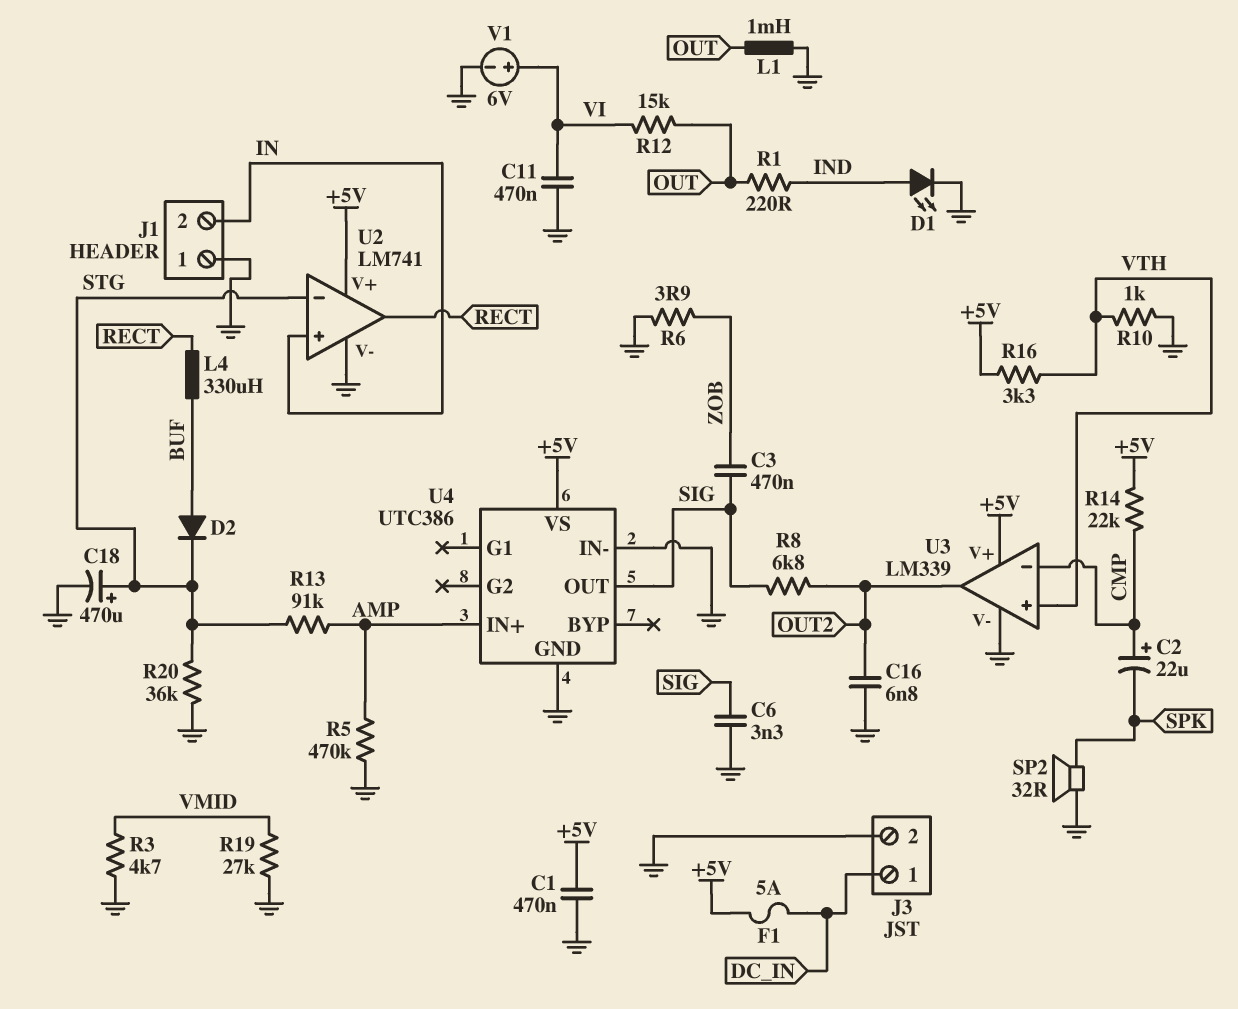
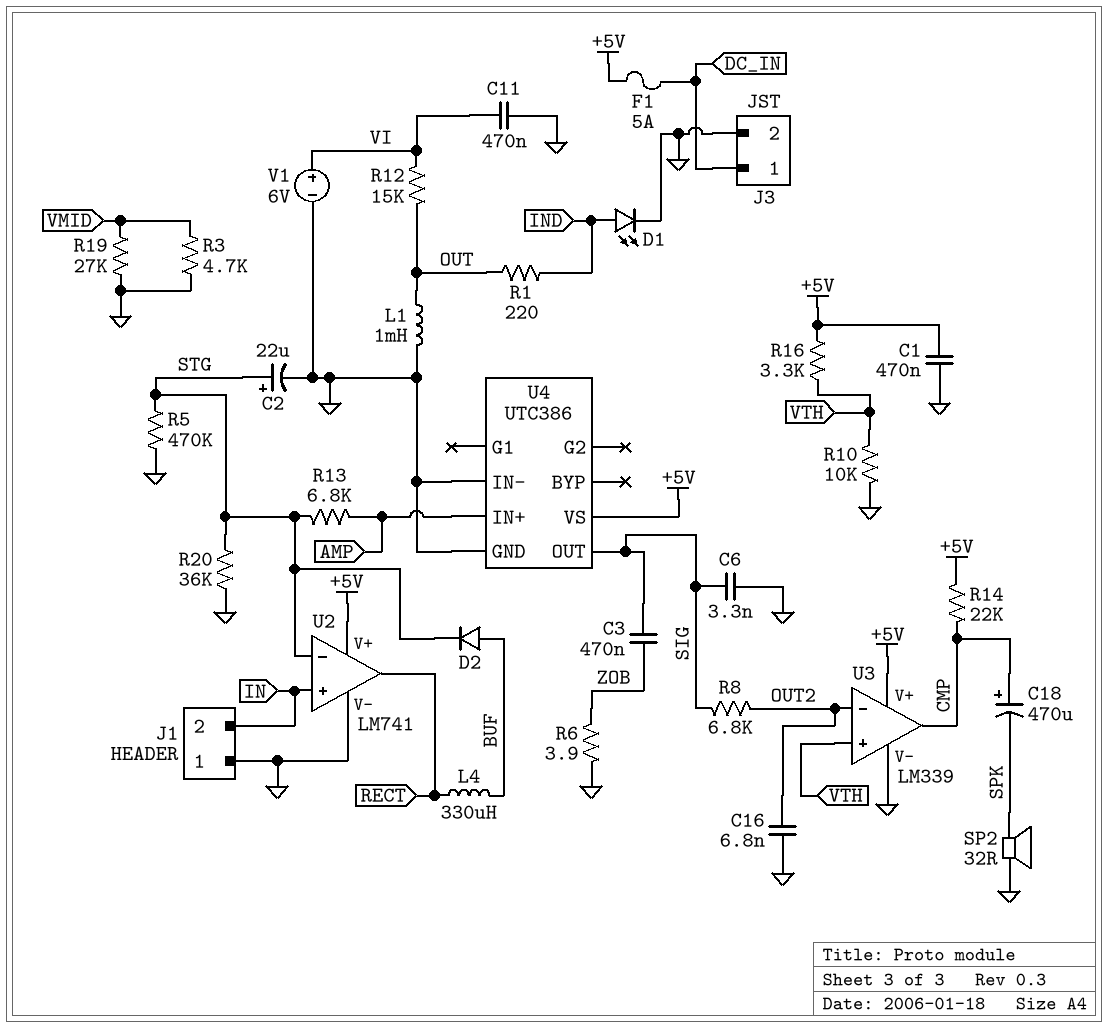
C2: 22uF (plus CMP, minus SPK) -> 22uF (plus STG, minus GND)
C18: 470uF (plus STG, minus GND) -> 470uF (plus CMP, minus SPK)
R5: 470k (AMP, GND) -> 470k (GND, STG)
R10: 1k (GND, VTH) -> 10k (GND, VTH)
R13: 91k (AMP, STG) -> 6.8k (AMP, STG)
U3 pin in-: CMP -> OUT2
U3 pin out: OUT2 -> CMP

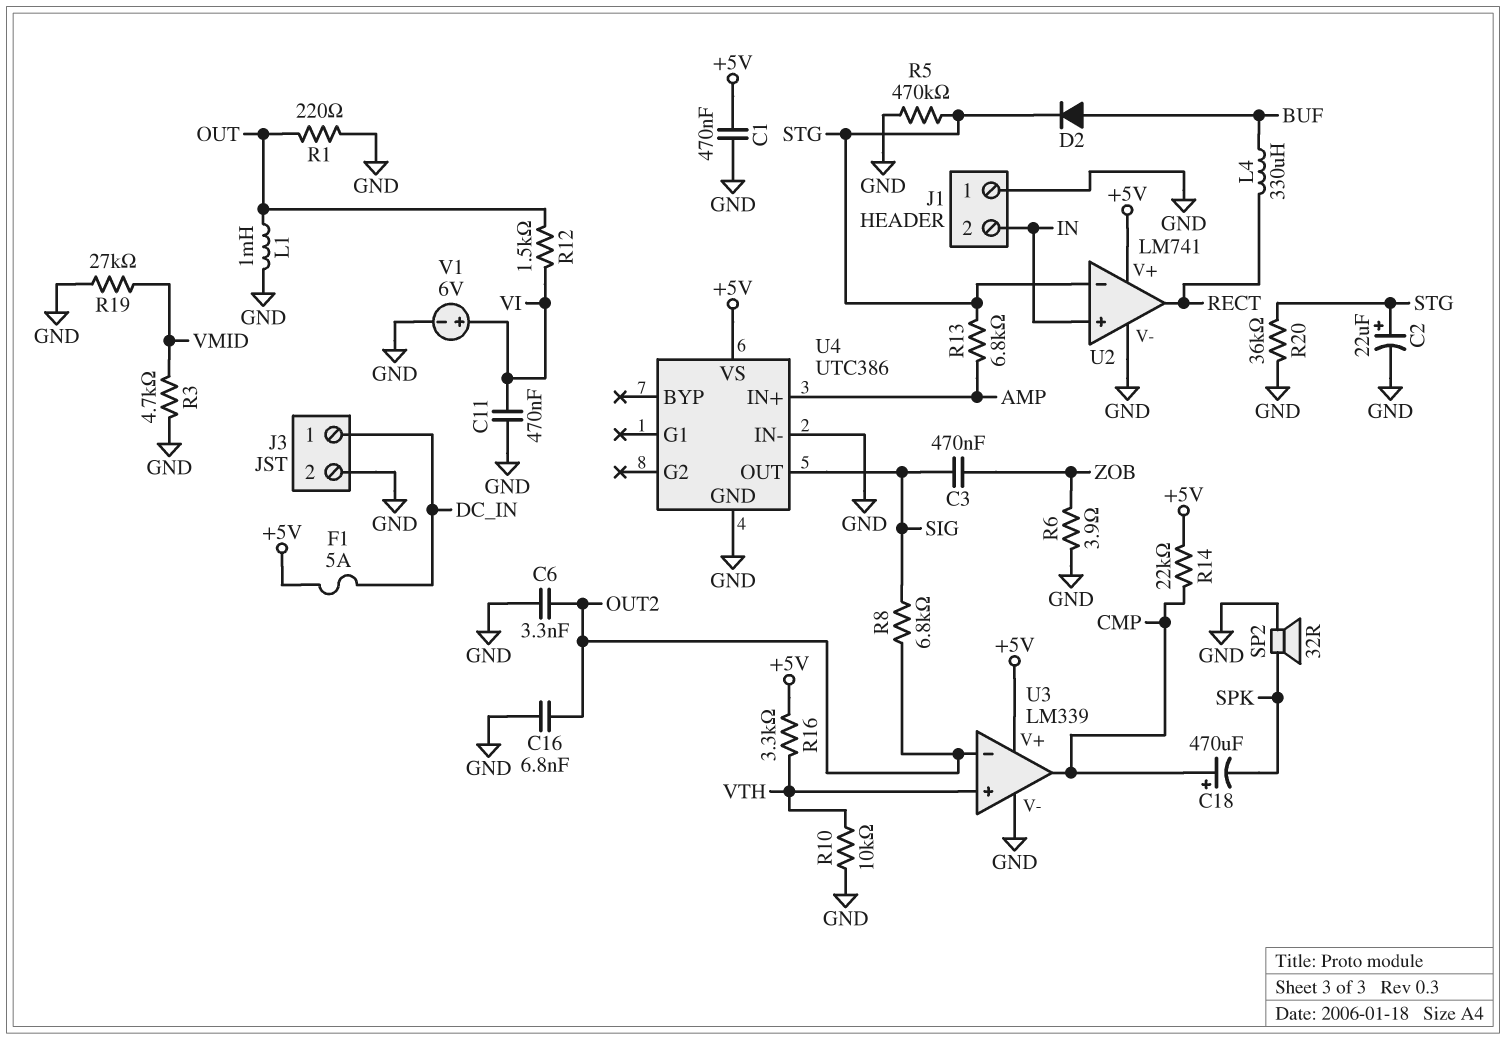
C6: 3.3nF (GND, SIG) -> 3.3nF (GND, OUT2)
D1: LED (A IND, K GND) -> none
R1: 220 (IND, OUT) -> 220 (GND, OUT)
R12: 15k (OUT, VI) -> 1.5k (OUT, VI)

